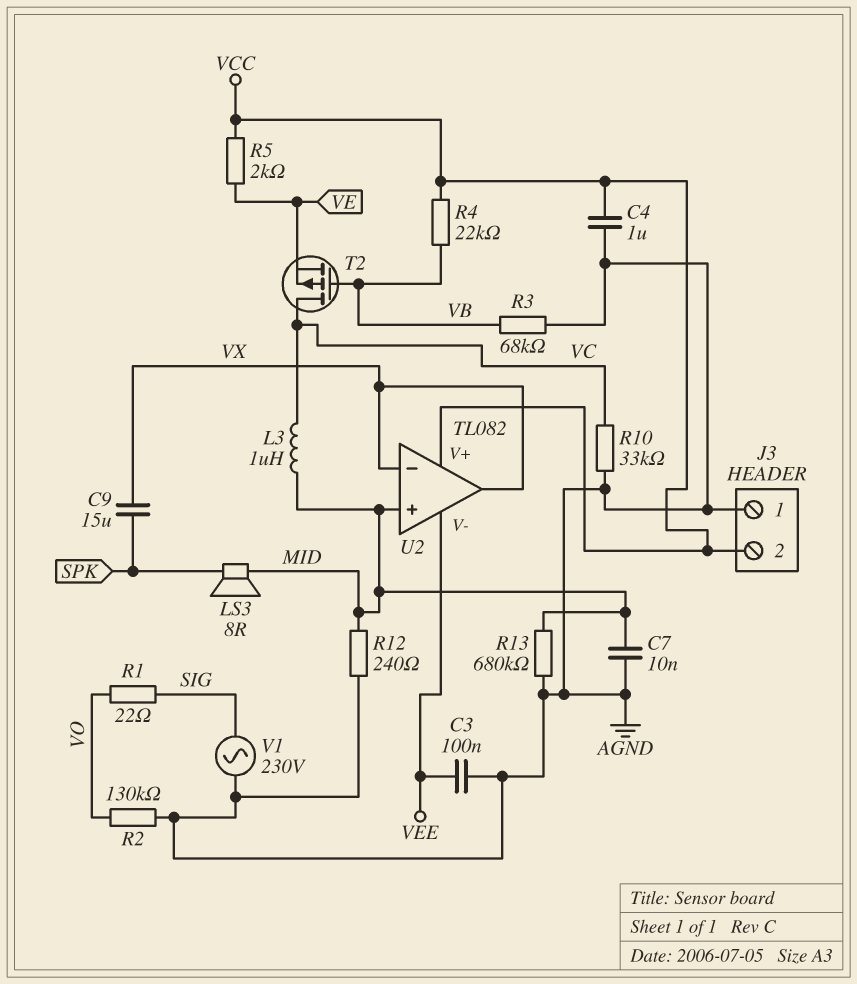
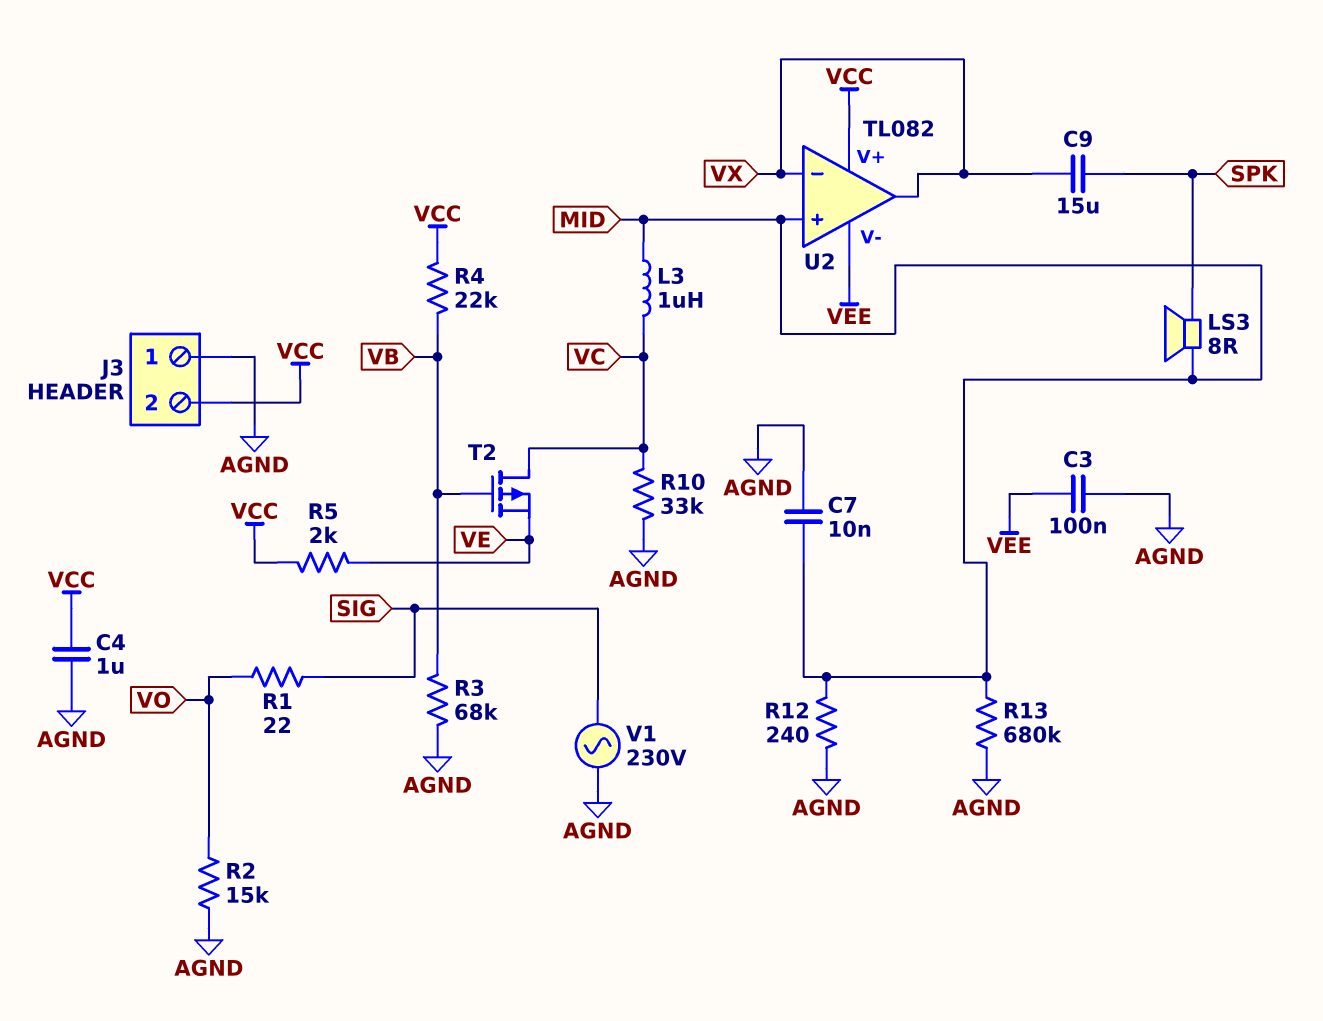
R2: 130k (AGND, VO) -> 15k (AGND, VO)

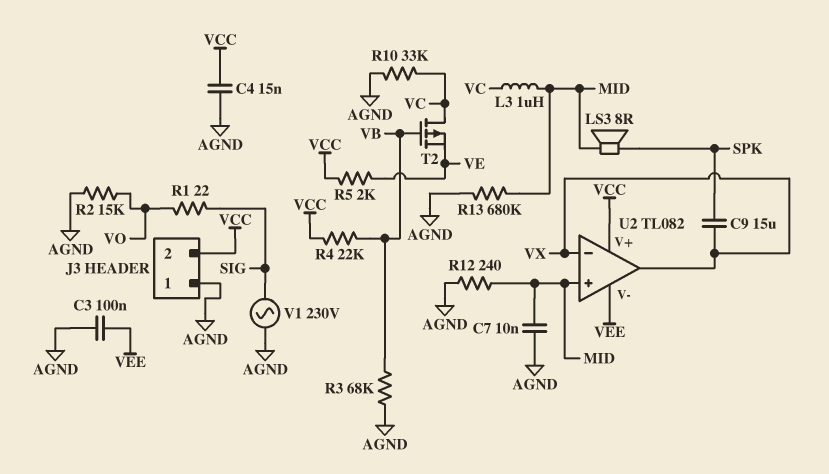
C4: 1uF (AGND, VCC) -> 15nF (AGND, VCC)

